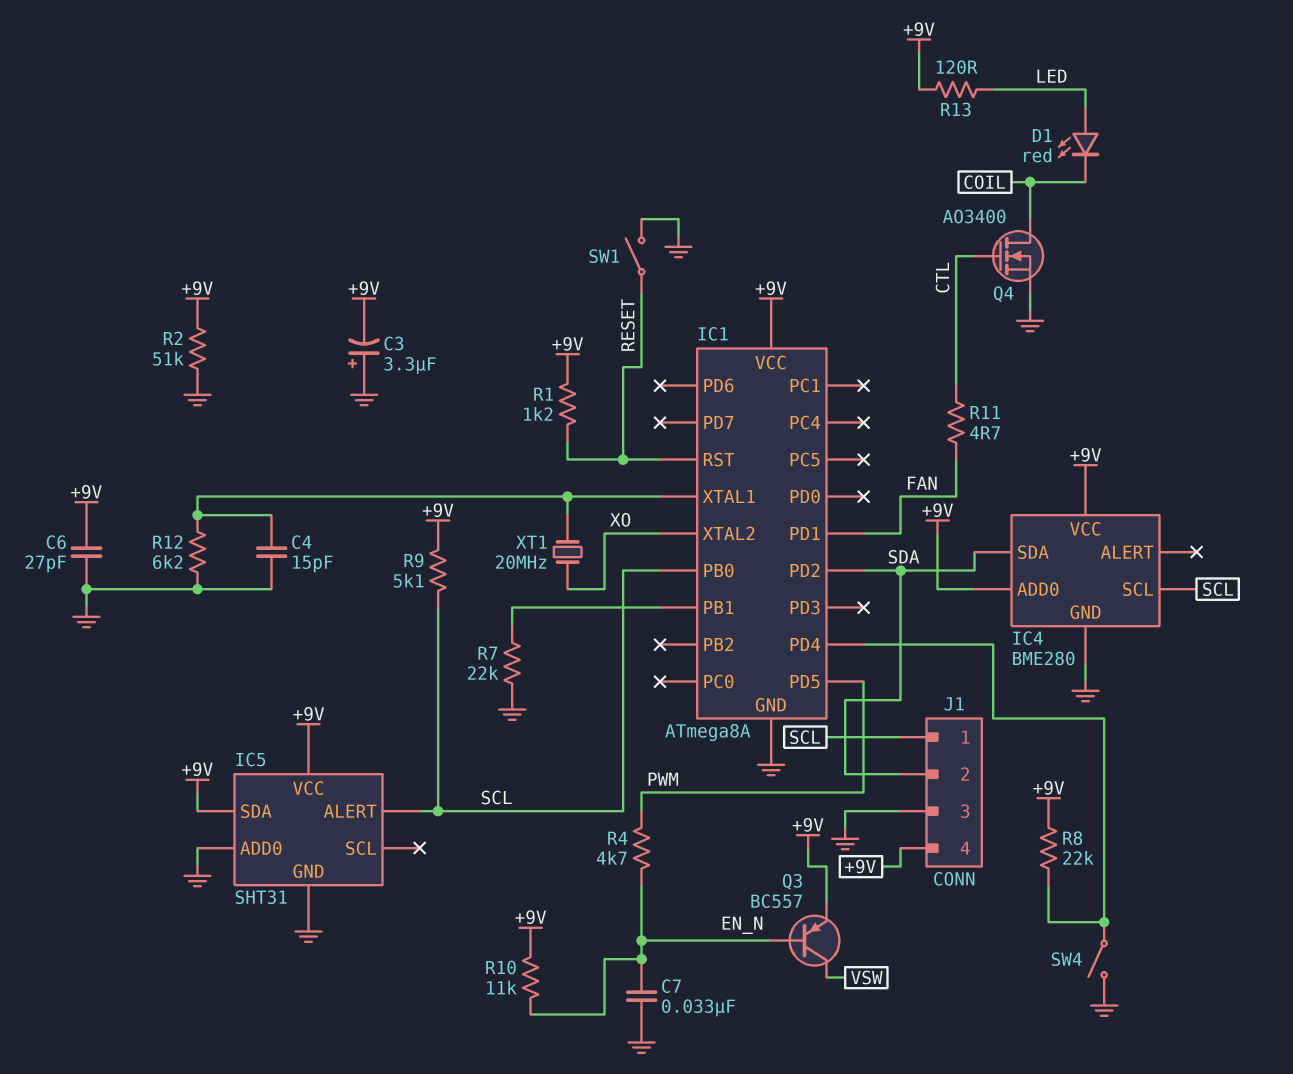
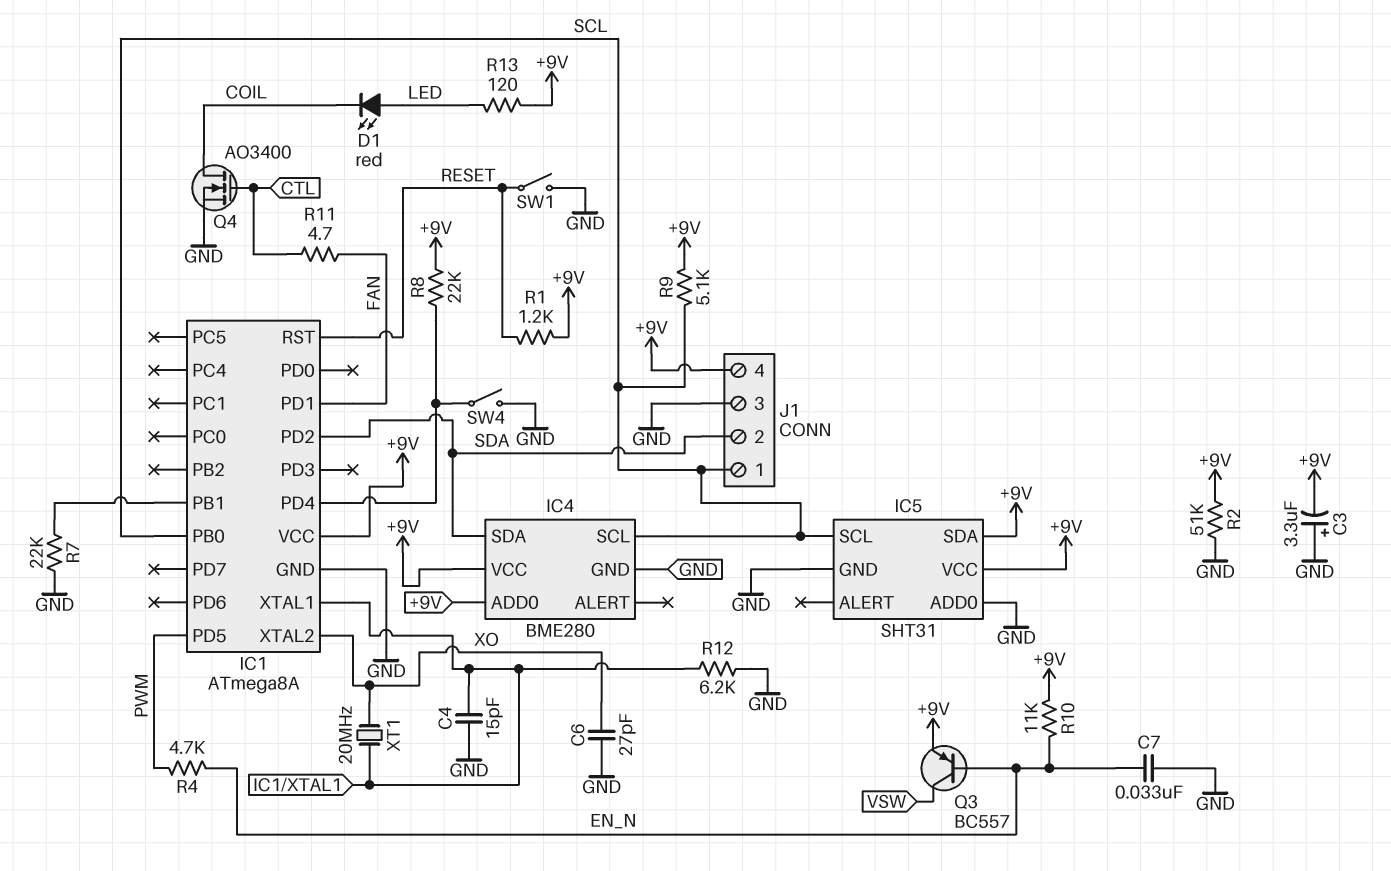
C6: 27pF (+9V, GND) -> 27pF (GND, XO)
IC5 pin ALERT: SCL -> none
IC5 pin SCL: none -> SCL

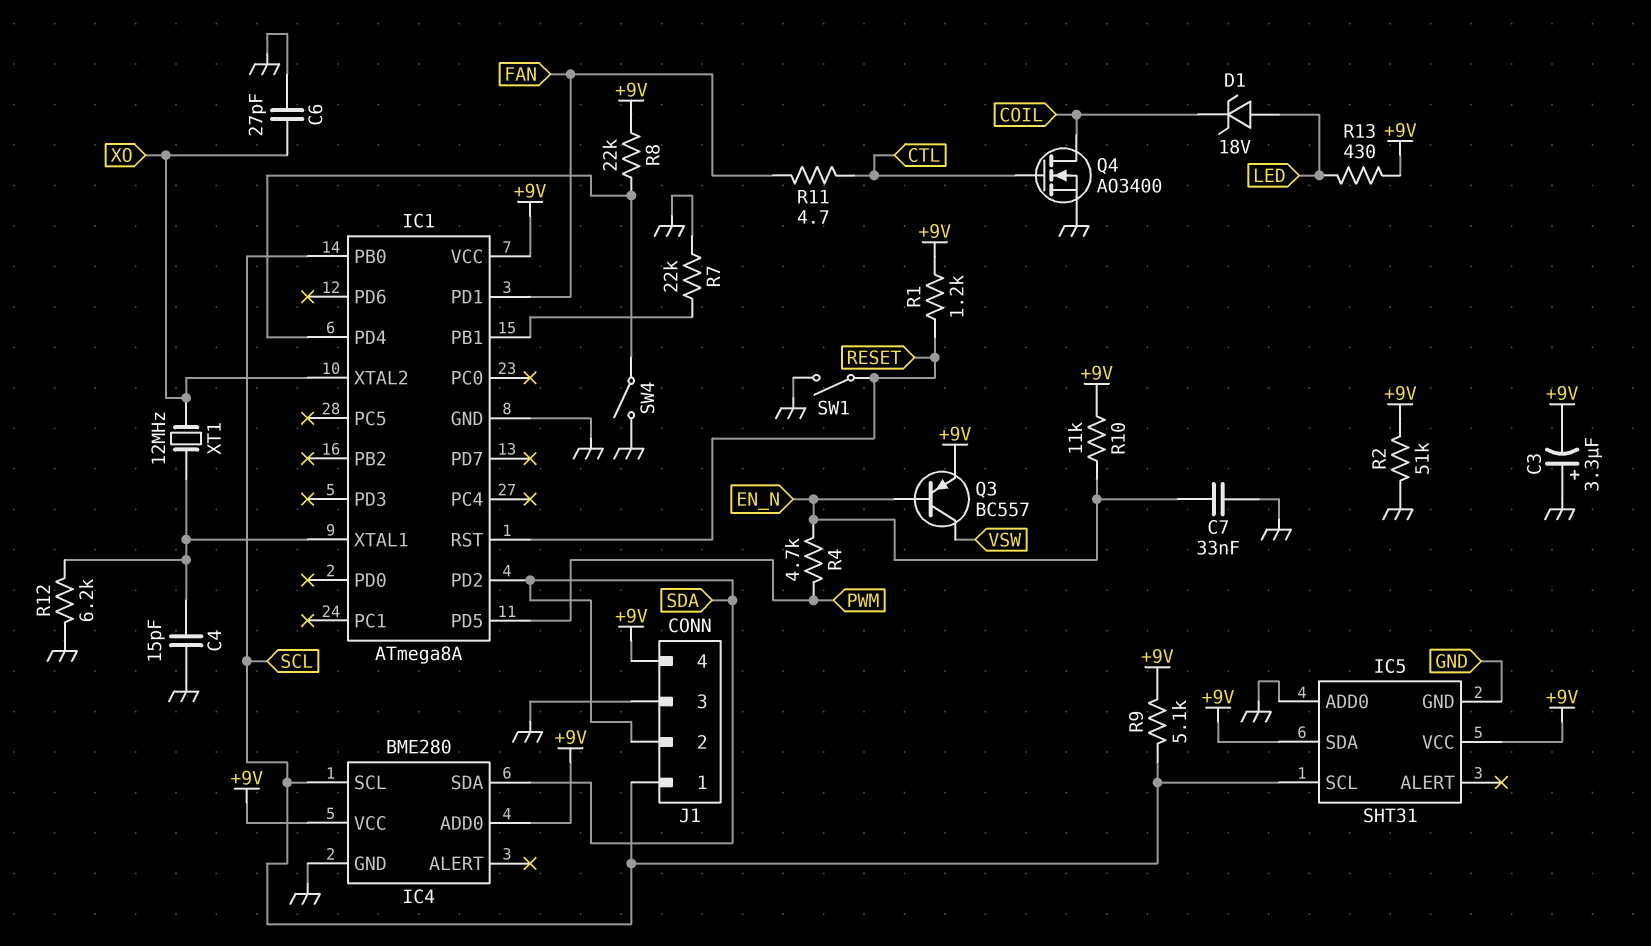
D1: LED red (A LED, K COIL) -> zener 18V (A LED, K COIL)
R13: 120 (+9V, LED) -> 430 (+9V, LED)
XT1: 20MHz (IC1/XTAL1, XO) -> 12MHz (IC1/XTAL1, XO)

